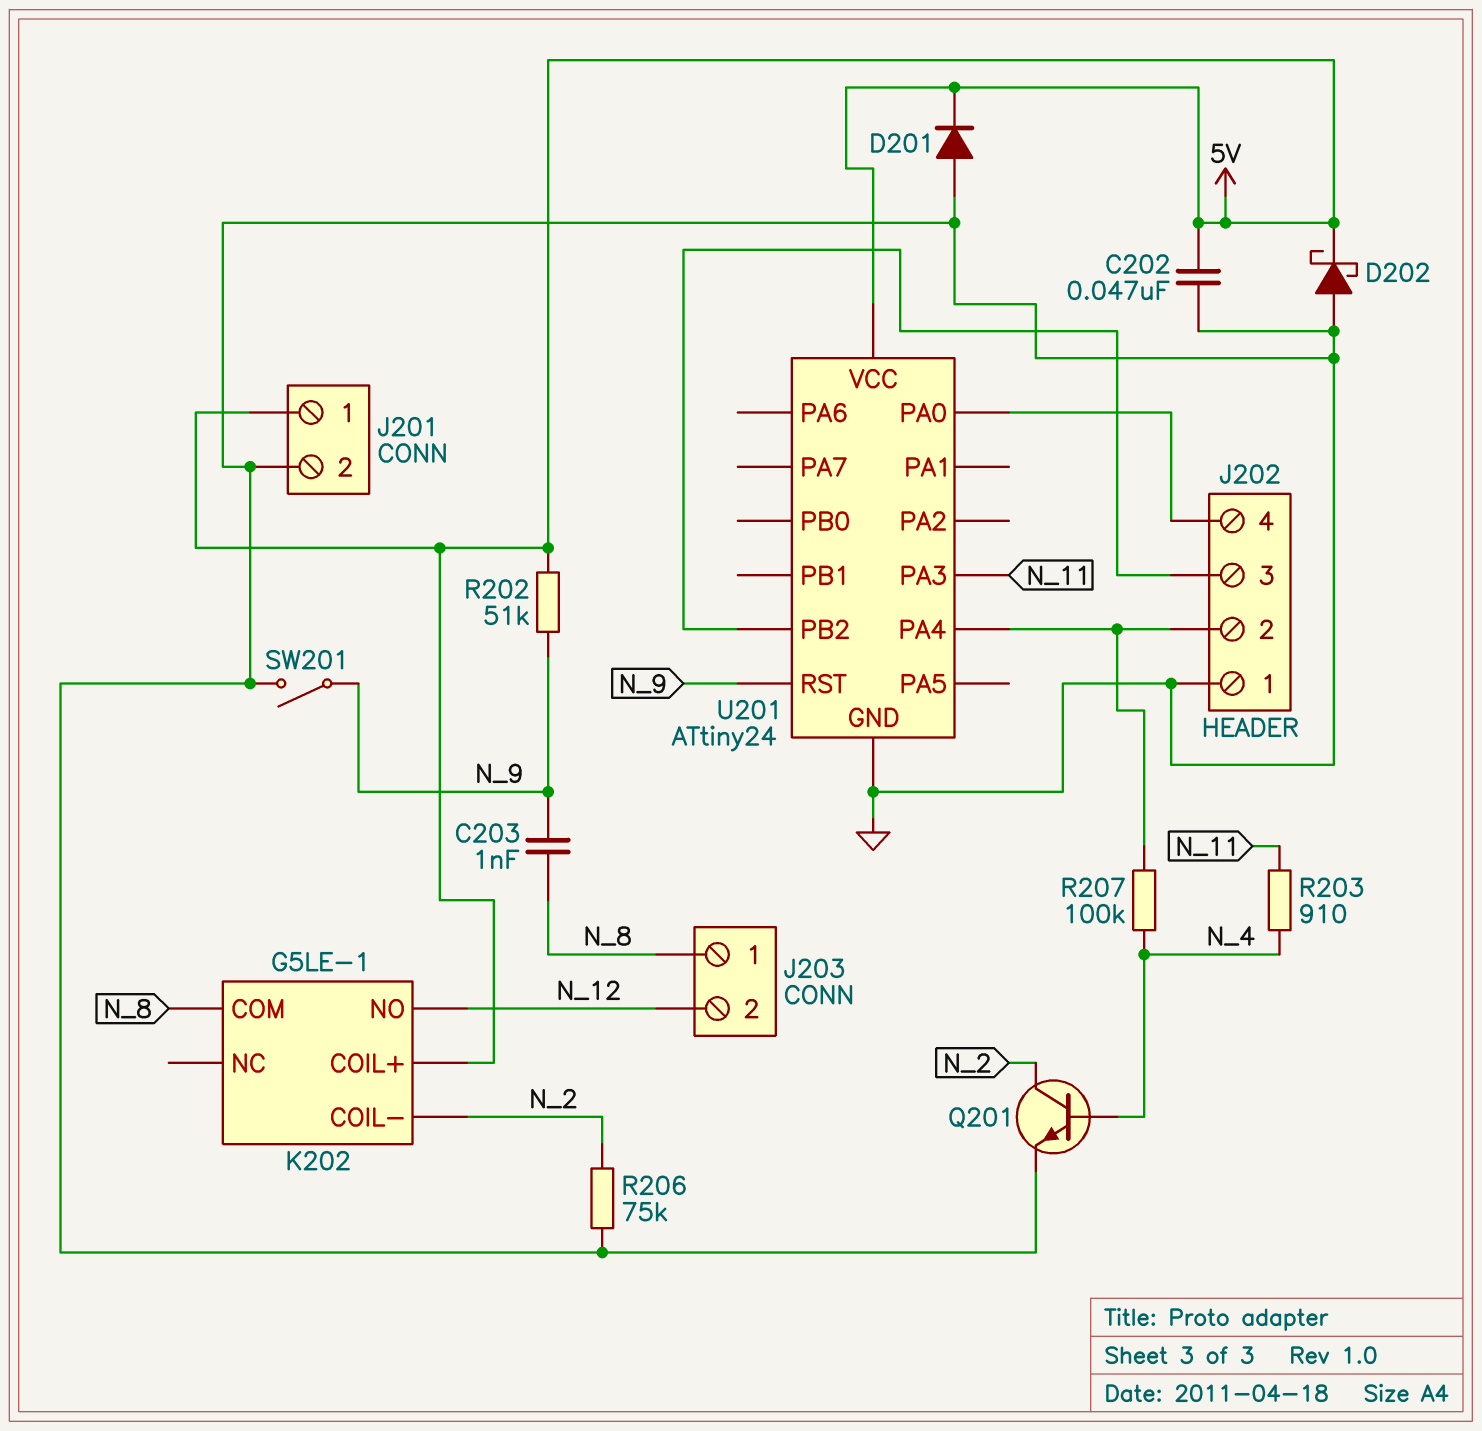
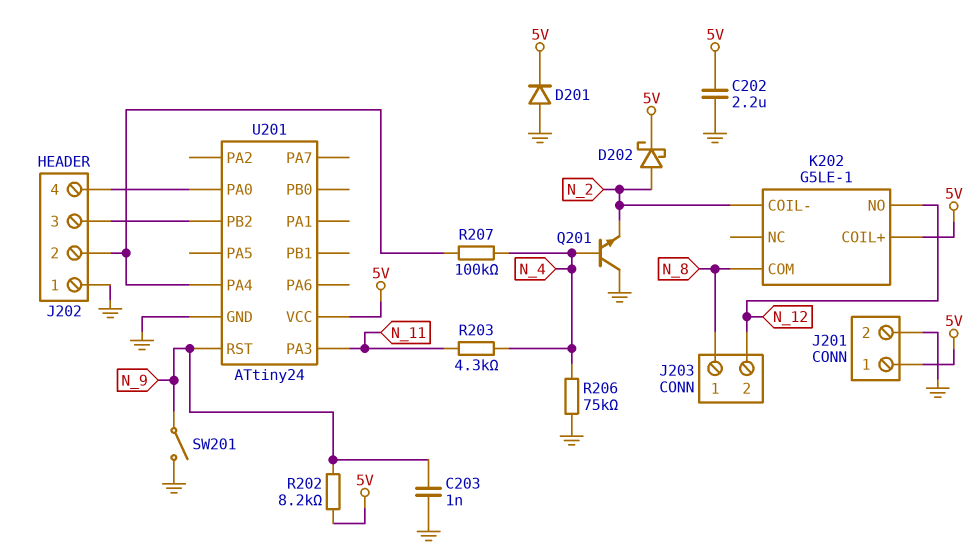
C202: 47nF (5V, GND) -> 2.2uF (5V, GND)
C203: 1nF (N_8, N_9) -> 1nF (GND, N_9)
D202: schottky (A GND, K 5V) -> schottky (A N_2, K 5V)
Q201: NPN (B N_4, C N_2, E GND) -> NPN (B N_4, C GND, E N_2)
R202: 51k (5V, N_9) -> 8.2k (5V, N_9)
R203: 910 (N_4, N_11) -> 4.3k (N_4, N_11)
R206: 75k (GND, N_2) -> 75k (GND, N_4)

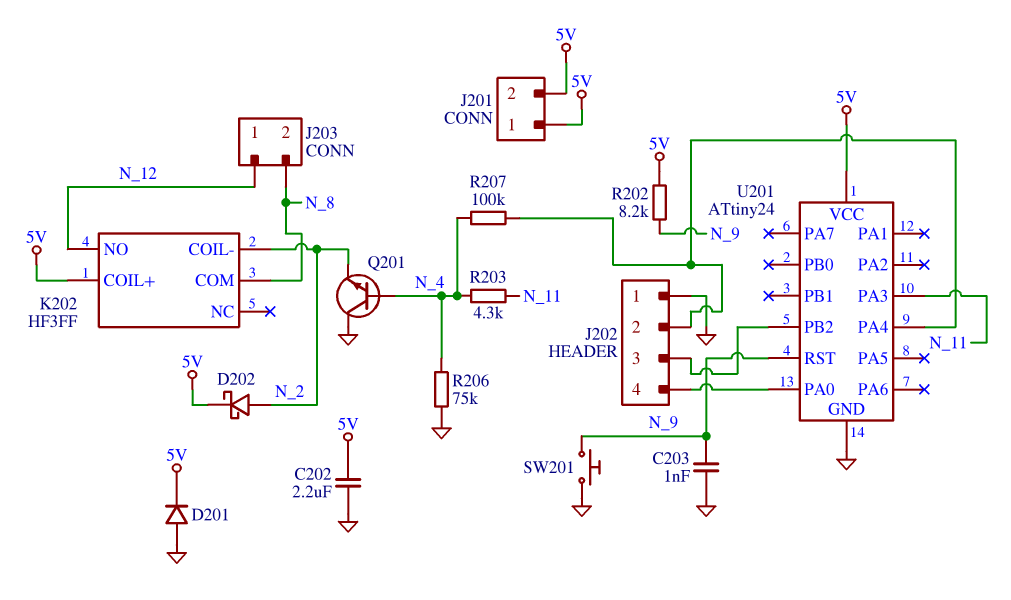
J201 pin 2: GND -> 5V
J203 pin 1: N_8 -> N_12
J203 pin 2: N_12 -> N_8
K202: G5LE-1 -> HF3FF
SW201: switch (GND, N_9) -> button (GND, N_9)

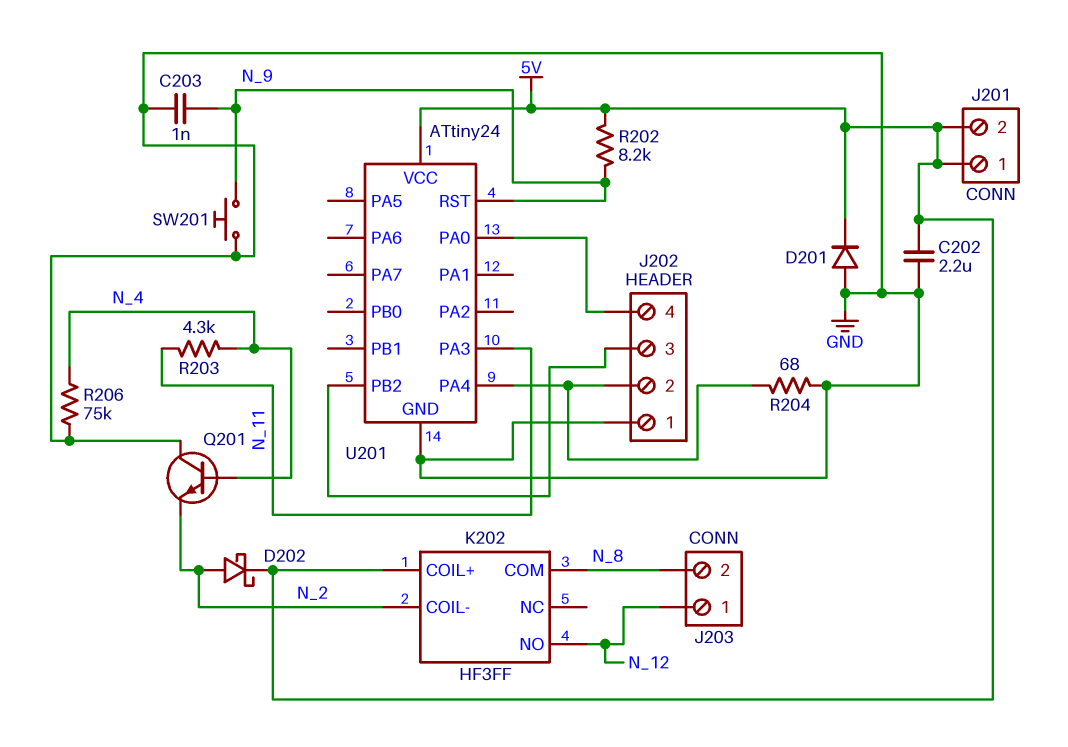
R204: none -> 68 (GND, J202/2)
R207: 100k (J202/2, N_4) -> none

